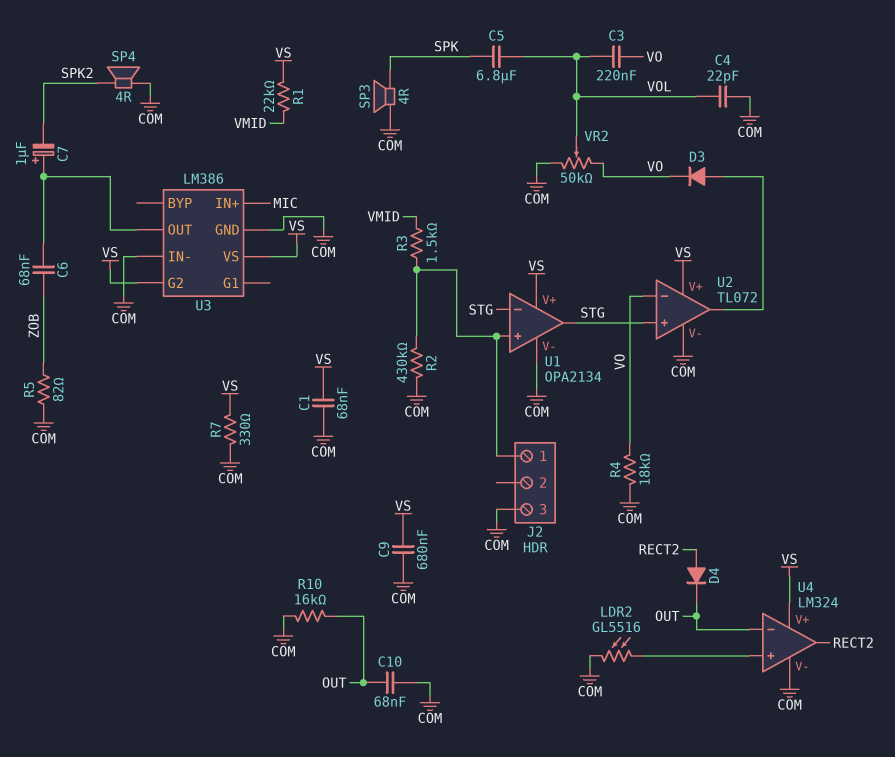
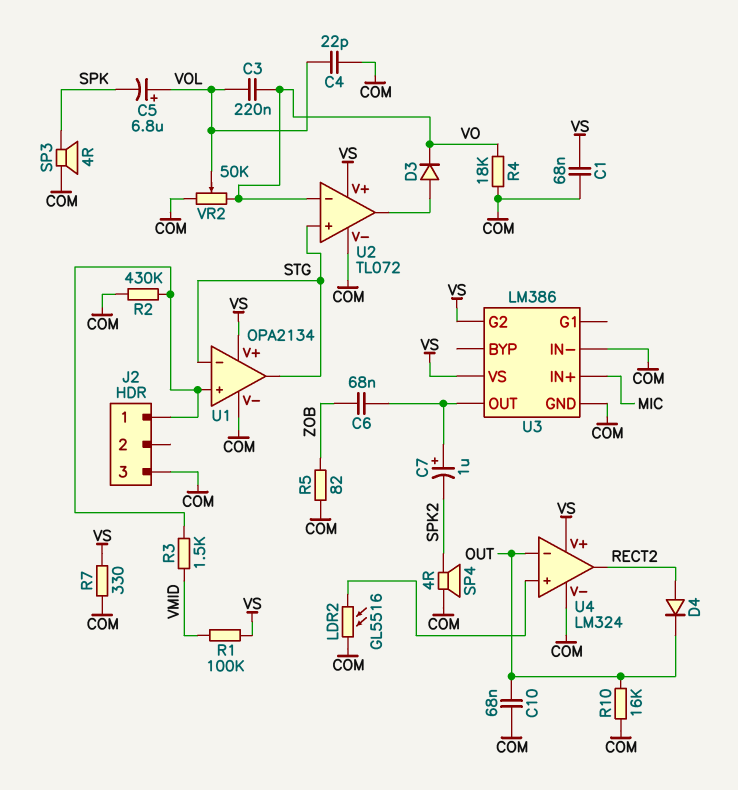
C5: 6.8uF (SPK, VOL) -> 6.8uF (plus VOL, minus SPK)
C9: 680nF (COM, VS) -> none
R1: 22k (VMID, VS) -> 100k (VMID, VS)

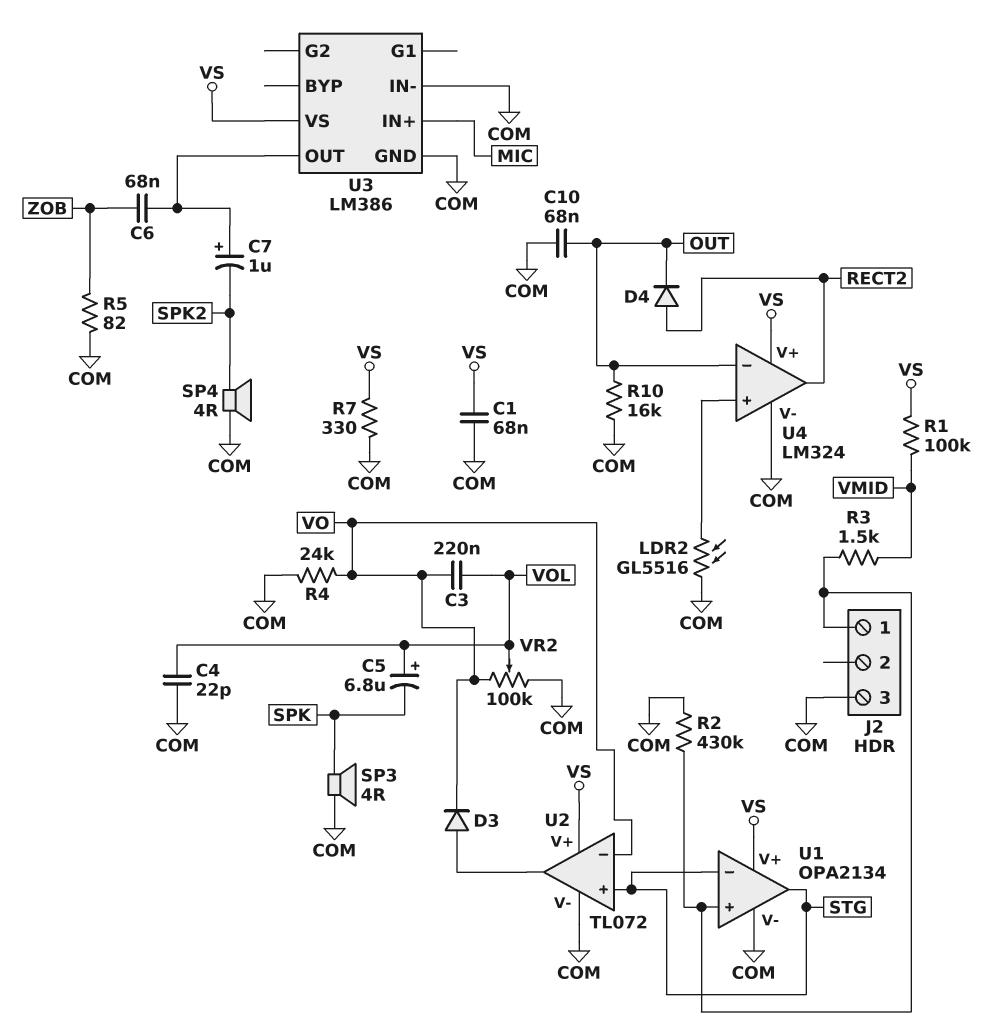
R4: 18k (COM, VO) -> 24k (COM, VO)
U3 pin G2: VS -> none
VR2: 50k (COM, VO, wiper VOL) -> 100k (COM, VO, wiper VOL)

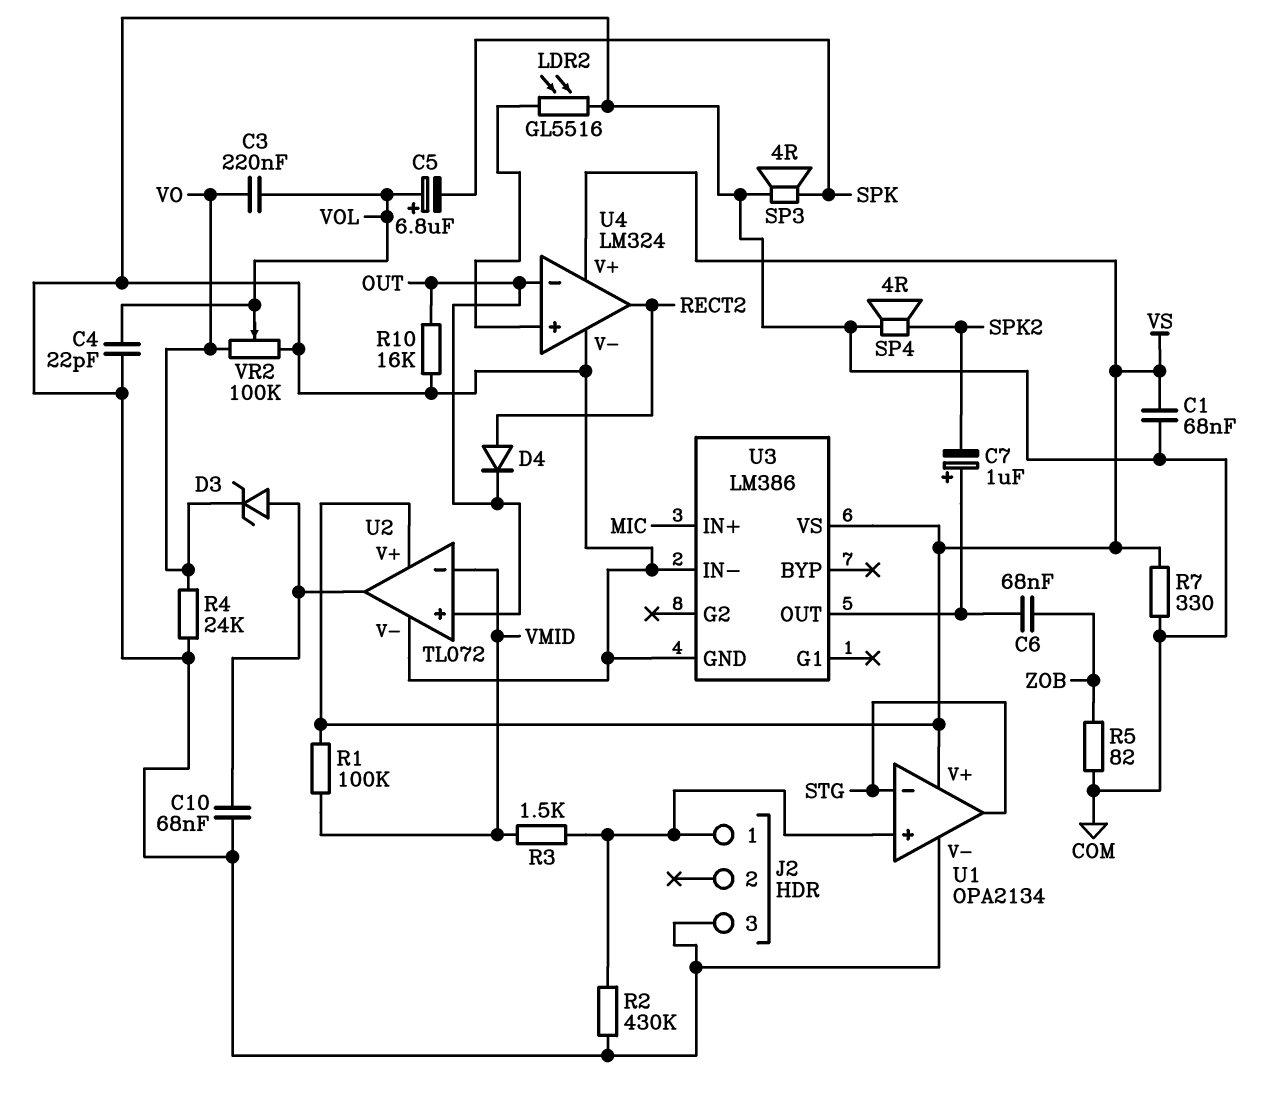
C10: 68nF (COM, OUT) -> 68nF (COM, U2/out)
D3: diode (A U2/out, K VO) -> zener (A U2/out, K VO)
U2 pin in+: STG -> OUT
U2 pin in-: VO -> VMID

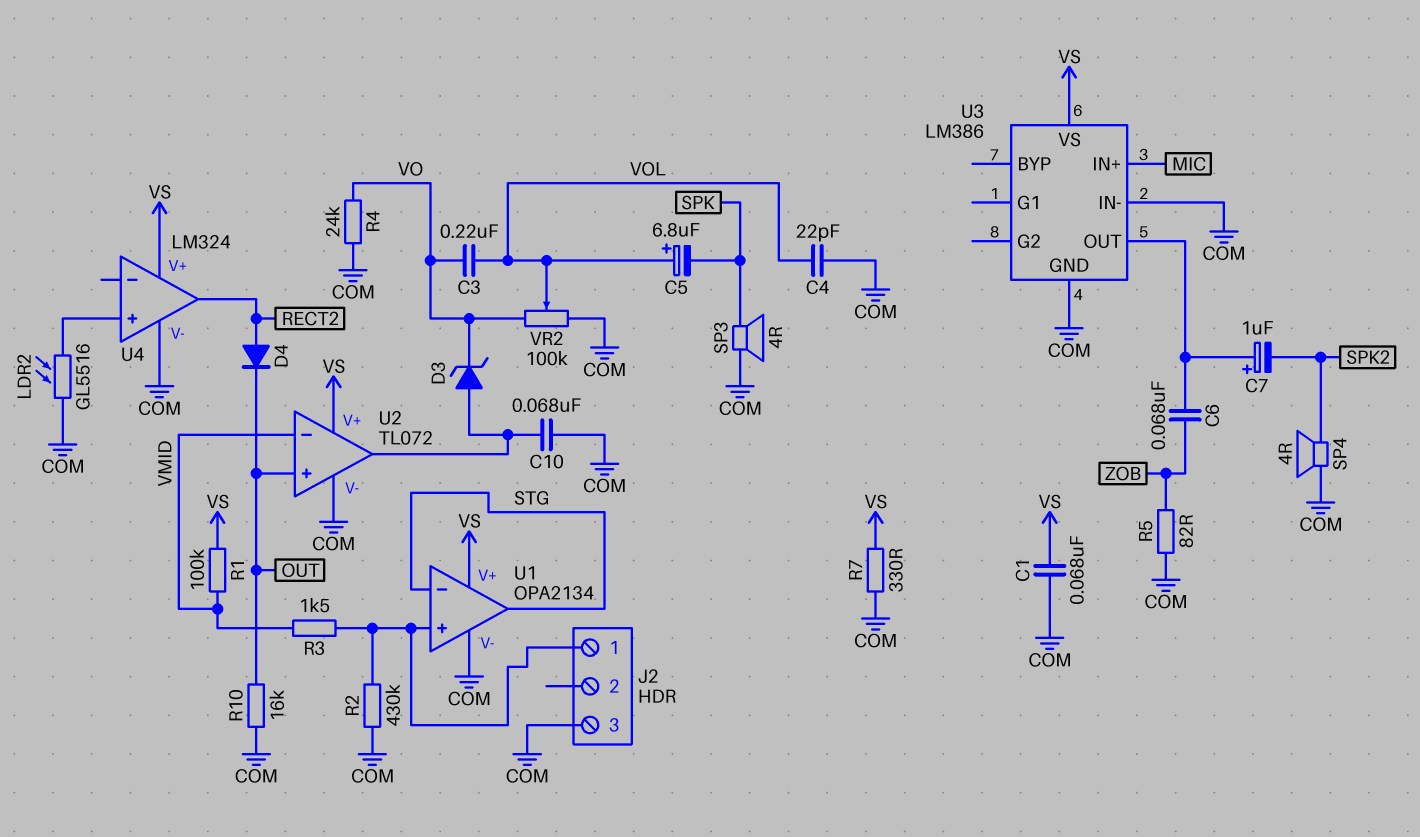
U4 pin in-: OUT -> none

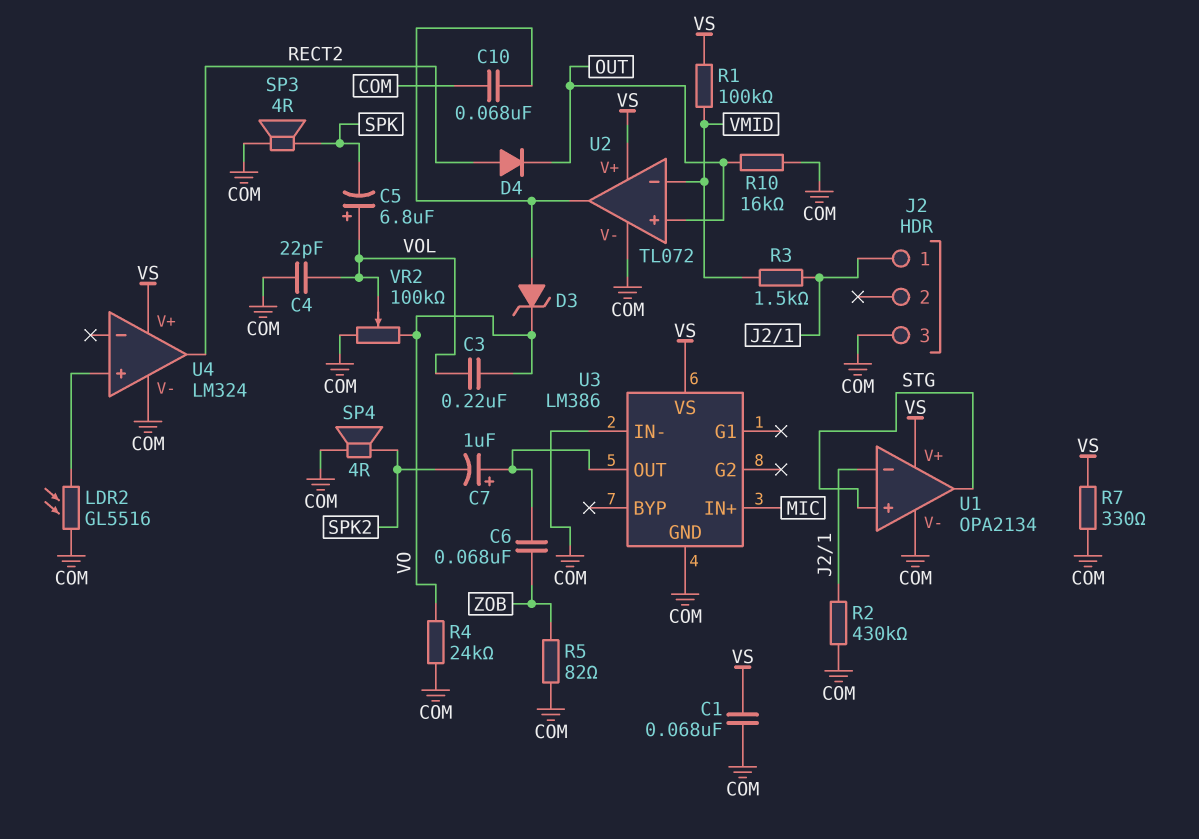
U1 pin in+: J2/1 -> STG
U1 pin in-: STG -> J2/1

